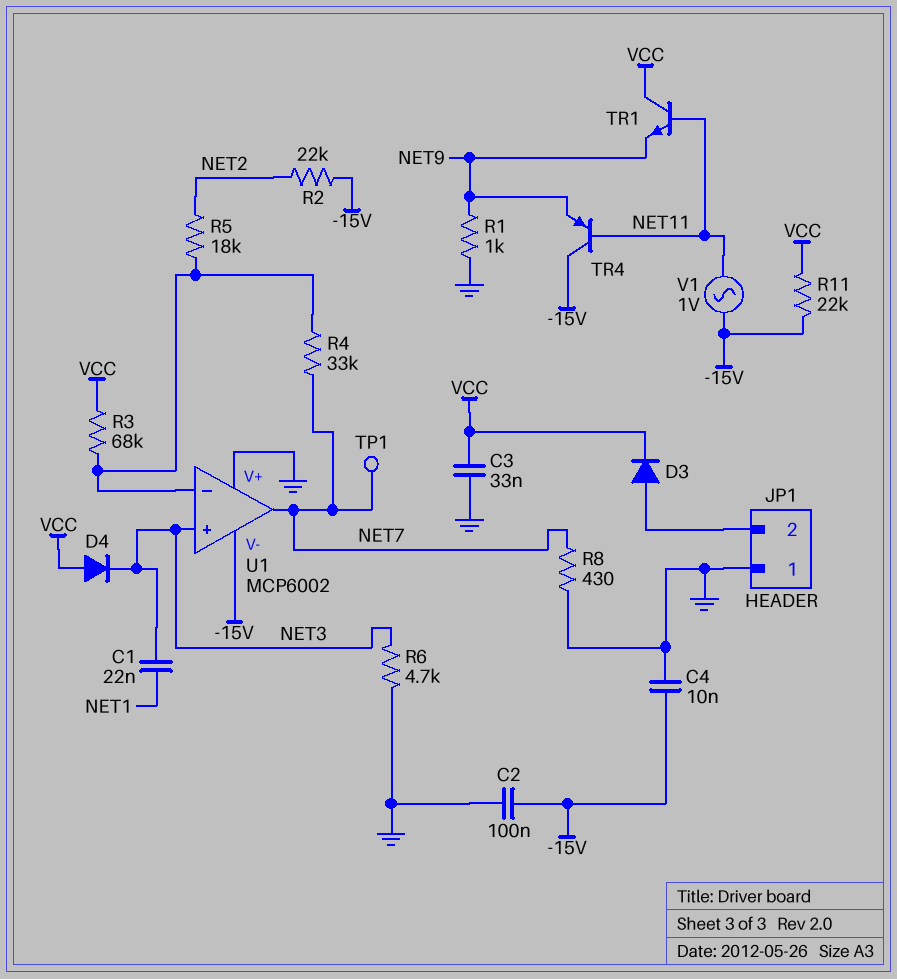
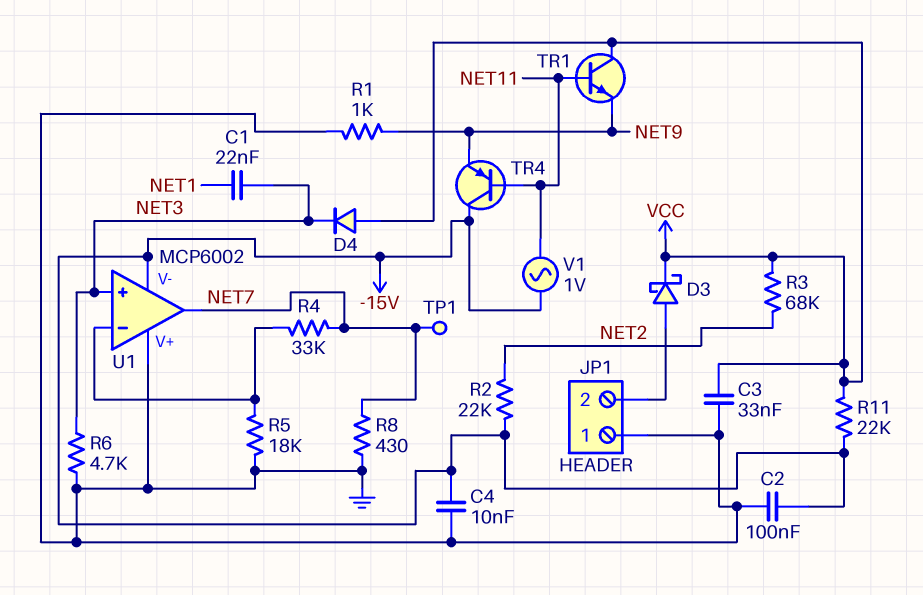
D3: diode (A JP1/2, K VCC) -> schottky (A JP1/2, K VCC)
R3: 68k (U1/in-, VCC) -> 68k (NET2, VCC)
R5: 18k (NET2, U1/in-) -> 18k (GND, U1/in-)

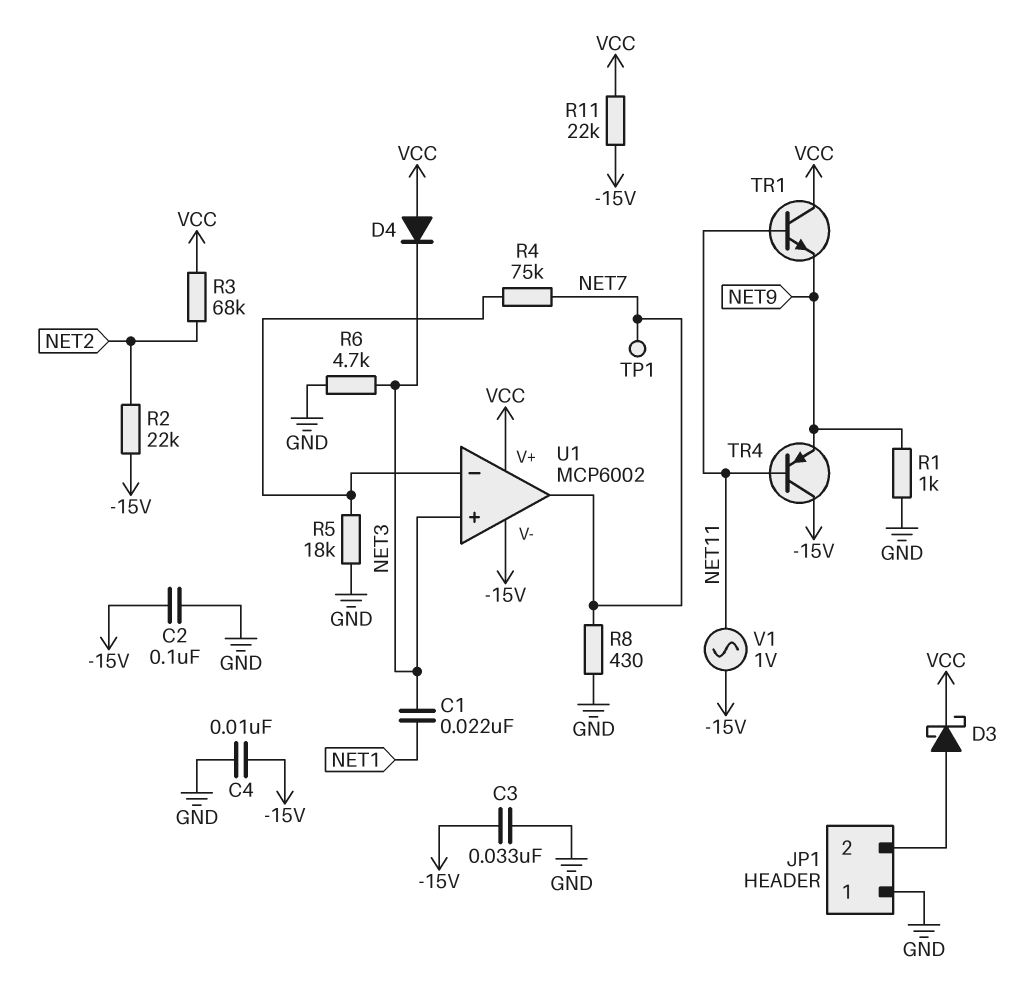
C3: 33nF (GND, VCC) -> 33nF (-15V, GND)
R4: 33k (NET7, U1/in-) -> 75k (NET7, U1/in-)
U1 pin V+: GND -> VCC

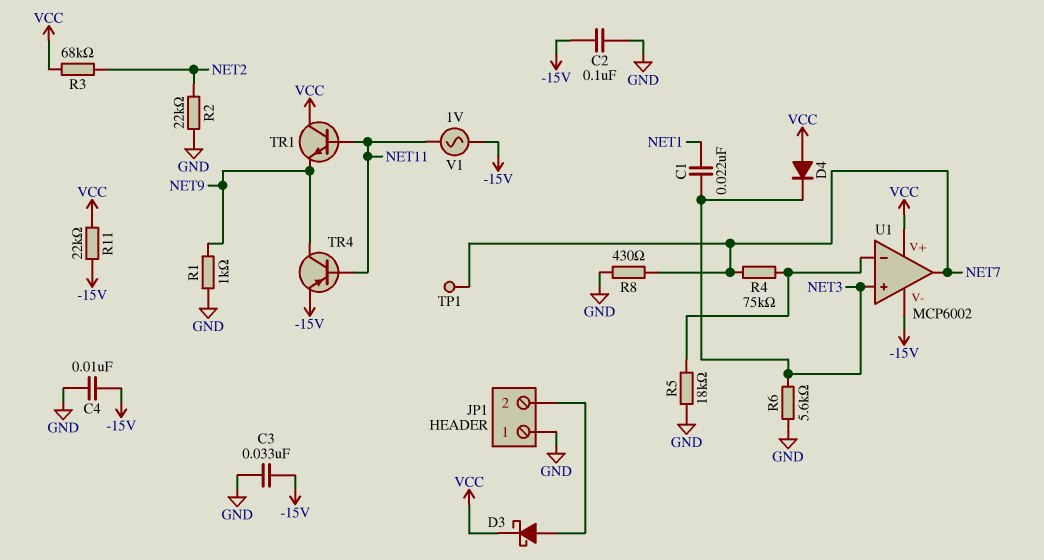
R2: 22k (-15V, NET2) -> 22k (GND, NET2)
R6: 4.7k (GND, NET3) -> 5.6k (GND, NET3)
TR4: PNP (B NET11, C -15V, E NET9) -> PNP (B NET11, C NET9, E -15V)

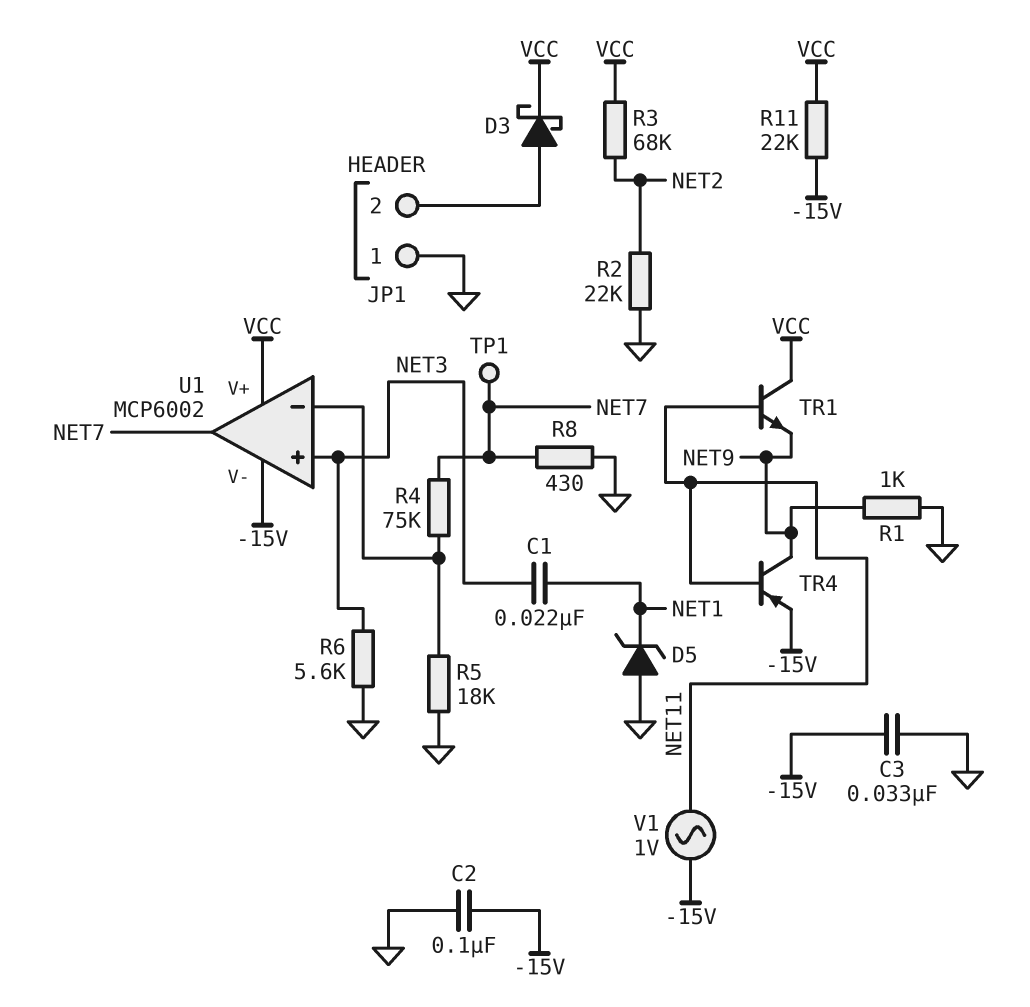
C4: 10nF (-15V, GND) -> none
D4: diode (A VCC, K NET3) -> none
D5: none -> zener (A GND, K NET1)

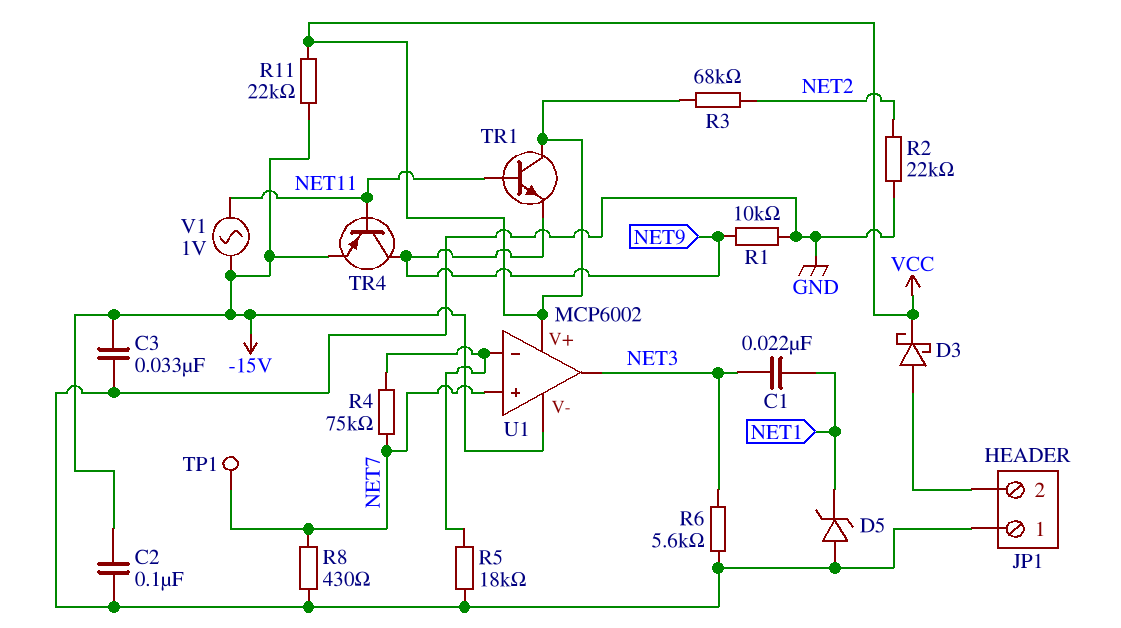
R1: 1k (GND, NET9) -> 10k (GND, NET9)
U1 pin in+: NET3 -> NET7
U1 pin out: NET7 -> NET3

